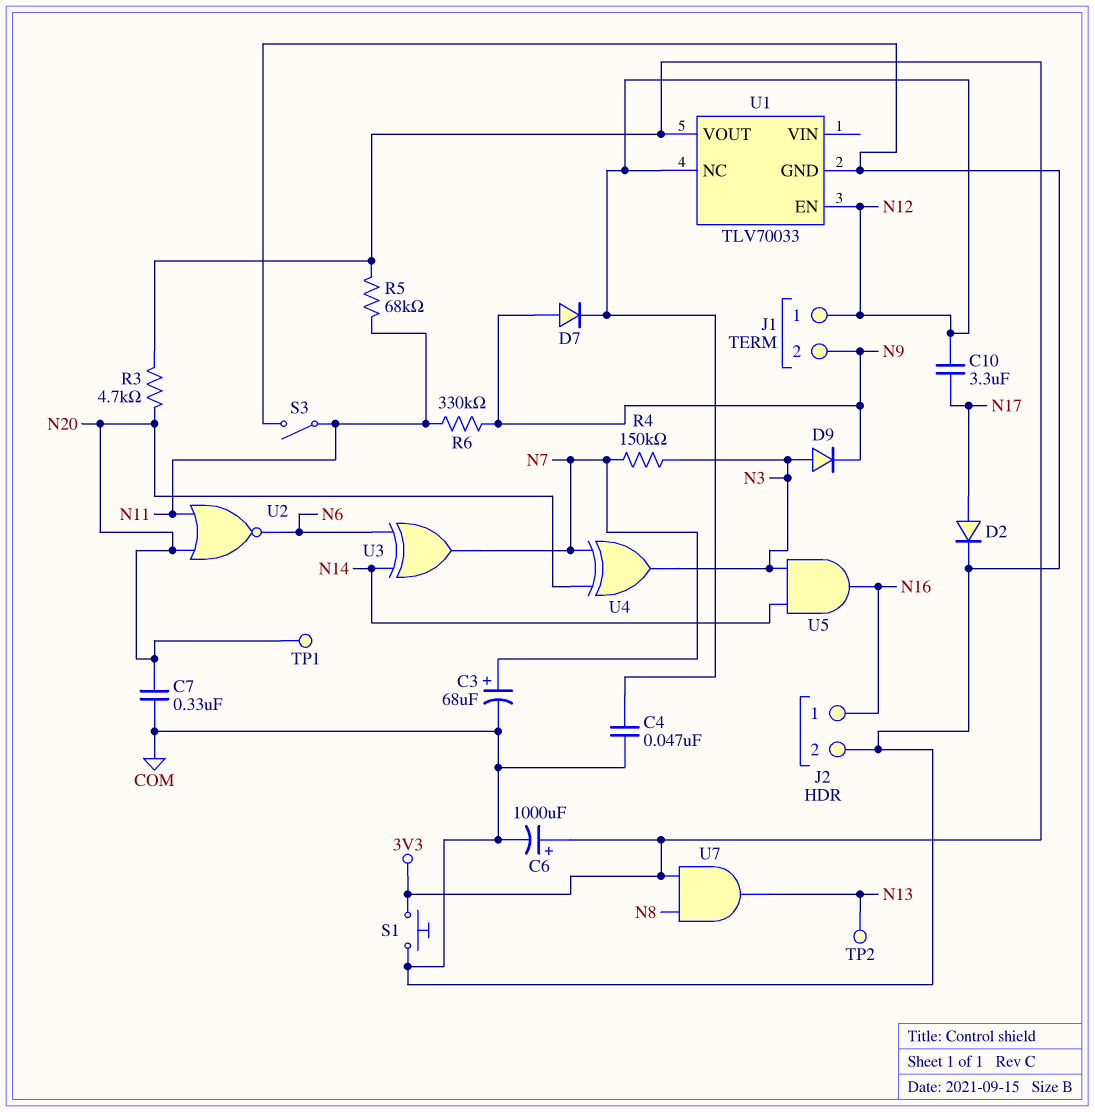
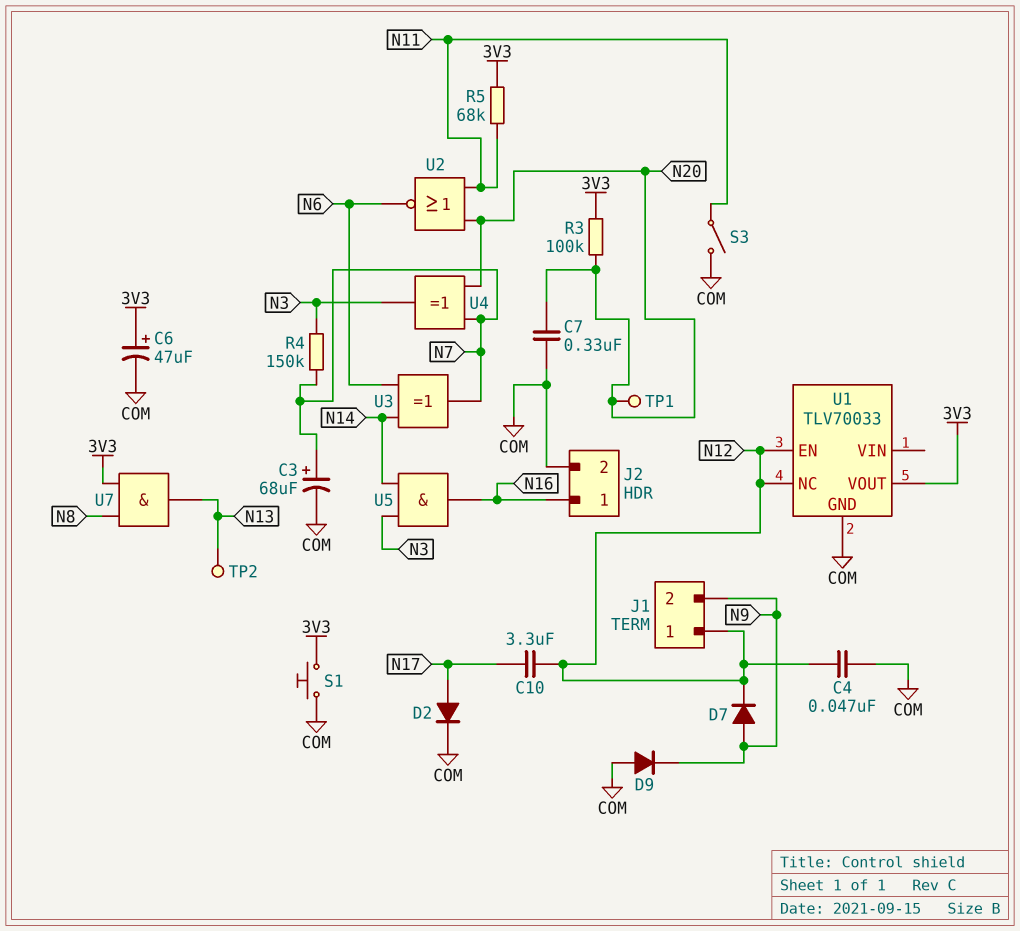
C6: 1000uF (plus 3V3, minus COM) -> 47uF (plus 3V3, minus COM)
D9: diode (A N3, K N9) -> diode (A COM, K N9)
R3: 4.7k (3V3, N20) -> 100k (3V3, N20)
R6: 330k (N9, N11) -> none

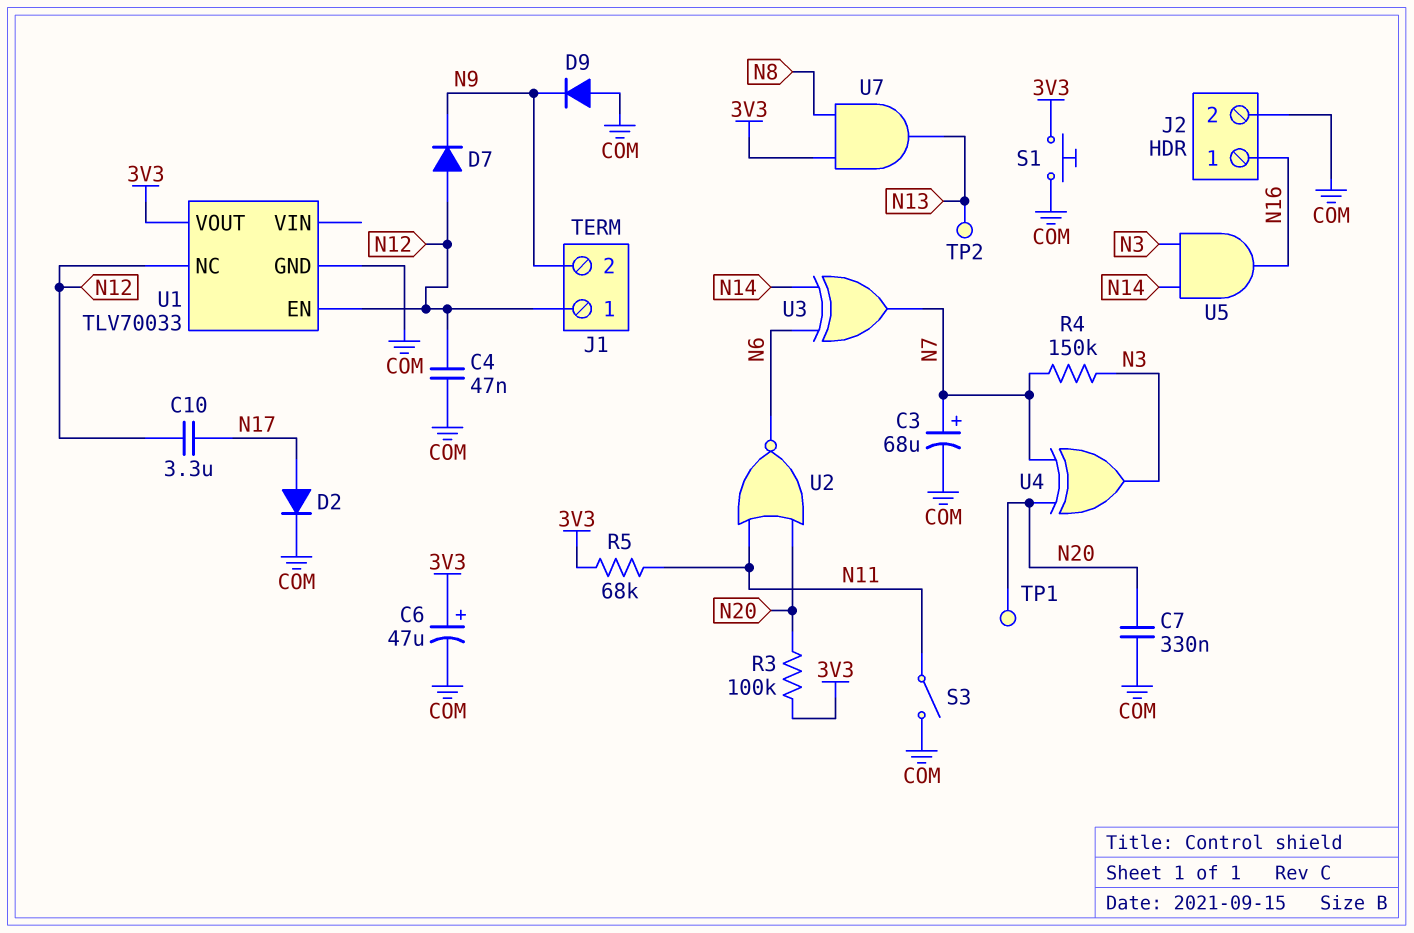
D7: diode (A N9, K N12) -> diode (A N12, K N9)

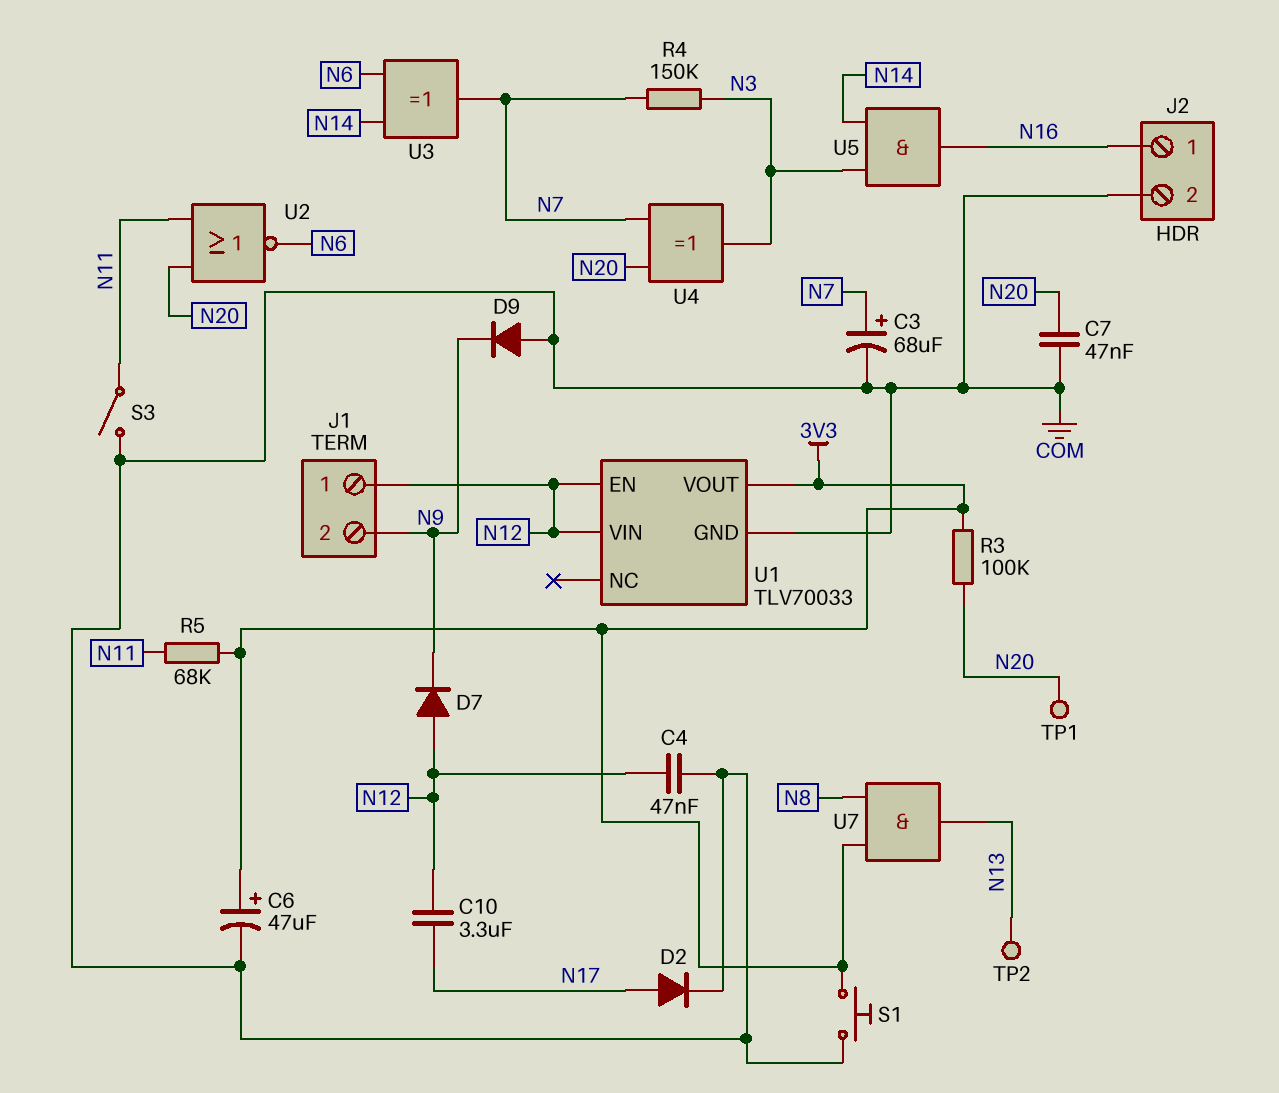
C7: 330nF (COM, N20) -> 47nF (COM, N20)
U1 pin NC: N12 -> none
U1 pin VIN: none -> N12

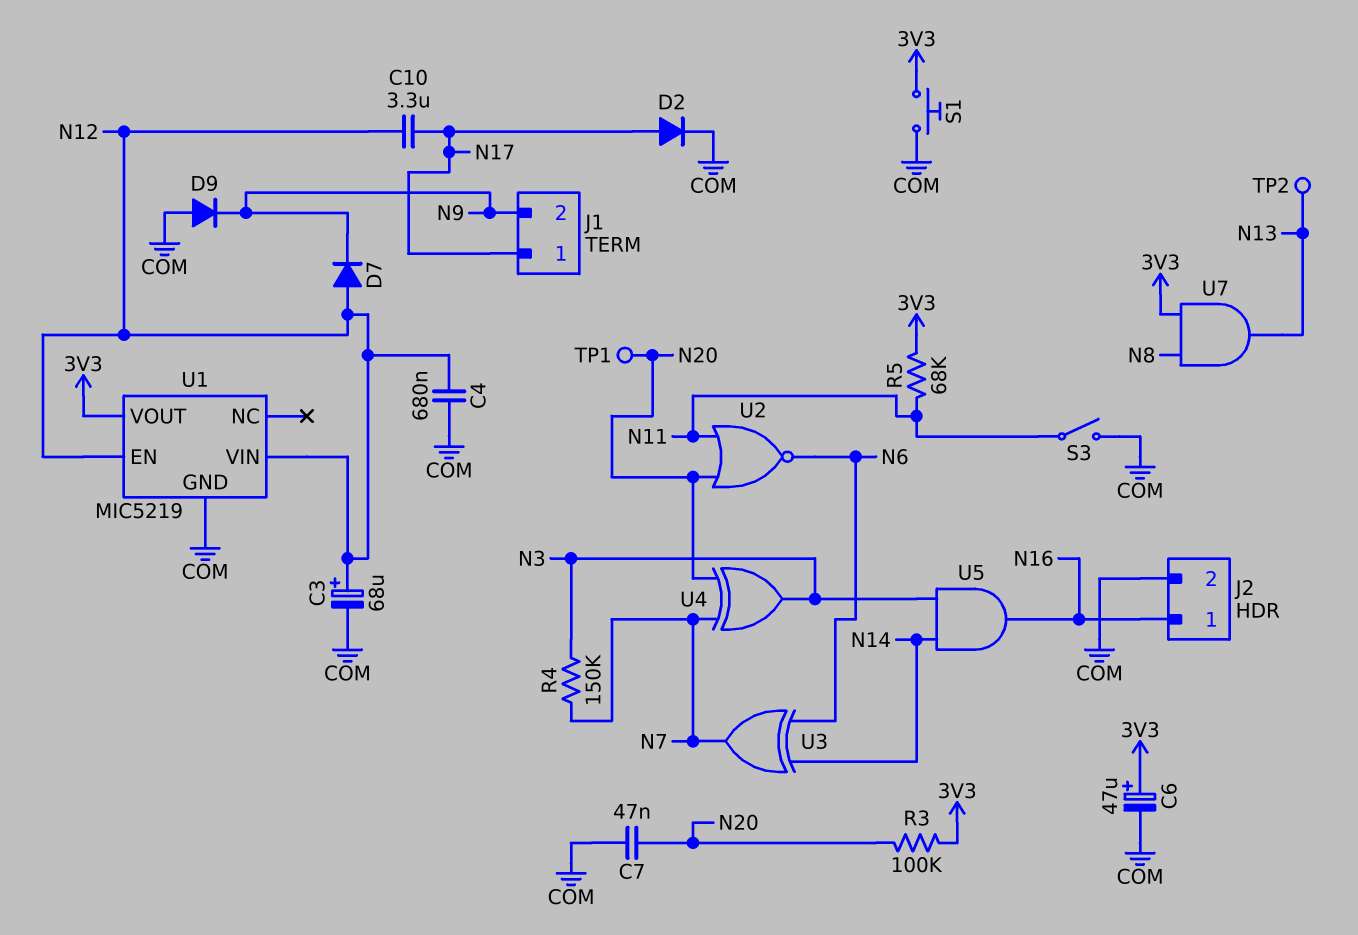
C3: 68uF (plus N7, minus COM) -> 68uF (plus N12, minus COM)
C4: 47nF (COM, N12) -> 680nF (COM, N12)
J1 pin 1: N12 -> N17
U1: TLV70033 -> MIC5219

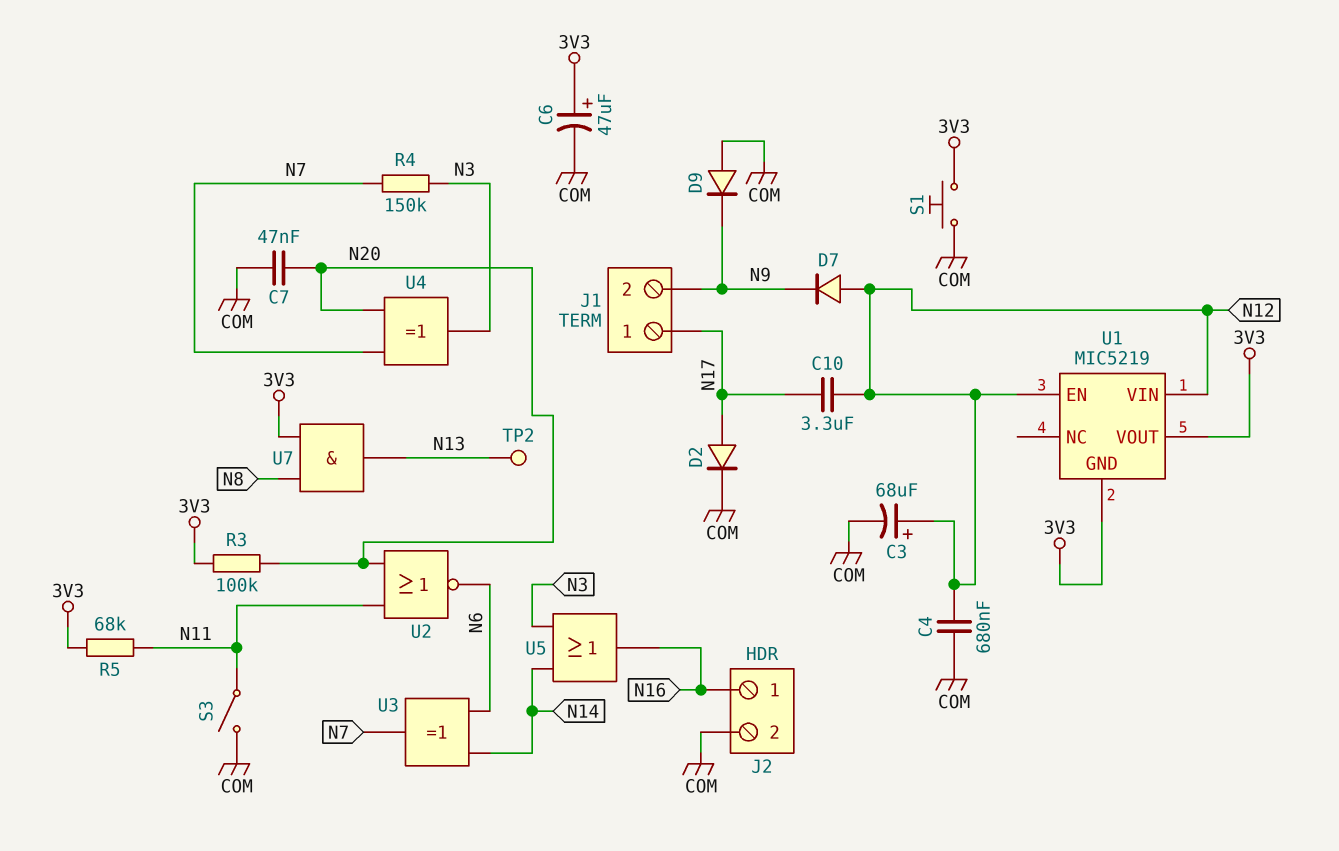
TP1: test point (N20) -> none
U1 pin GND: COM -> 3V3
U5: AND (in N3, in N14, out N16) -> OR (in N3, in N14, out N16)

